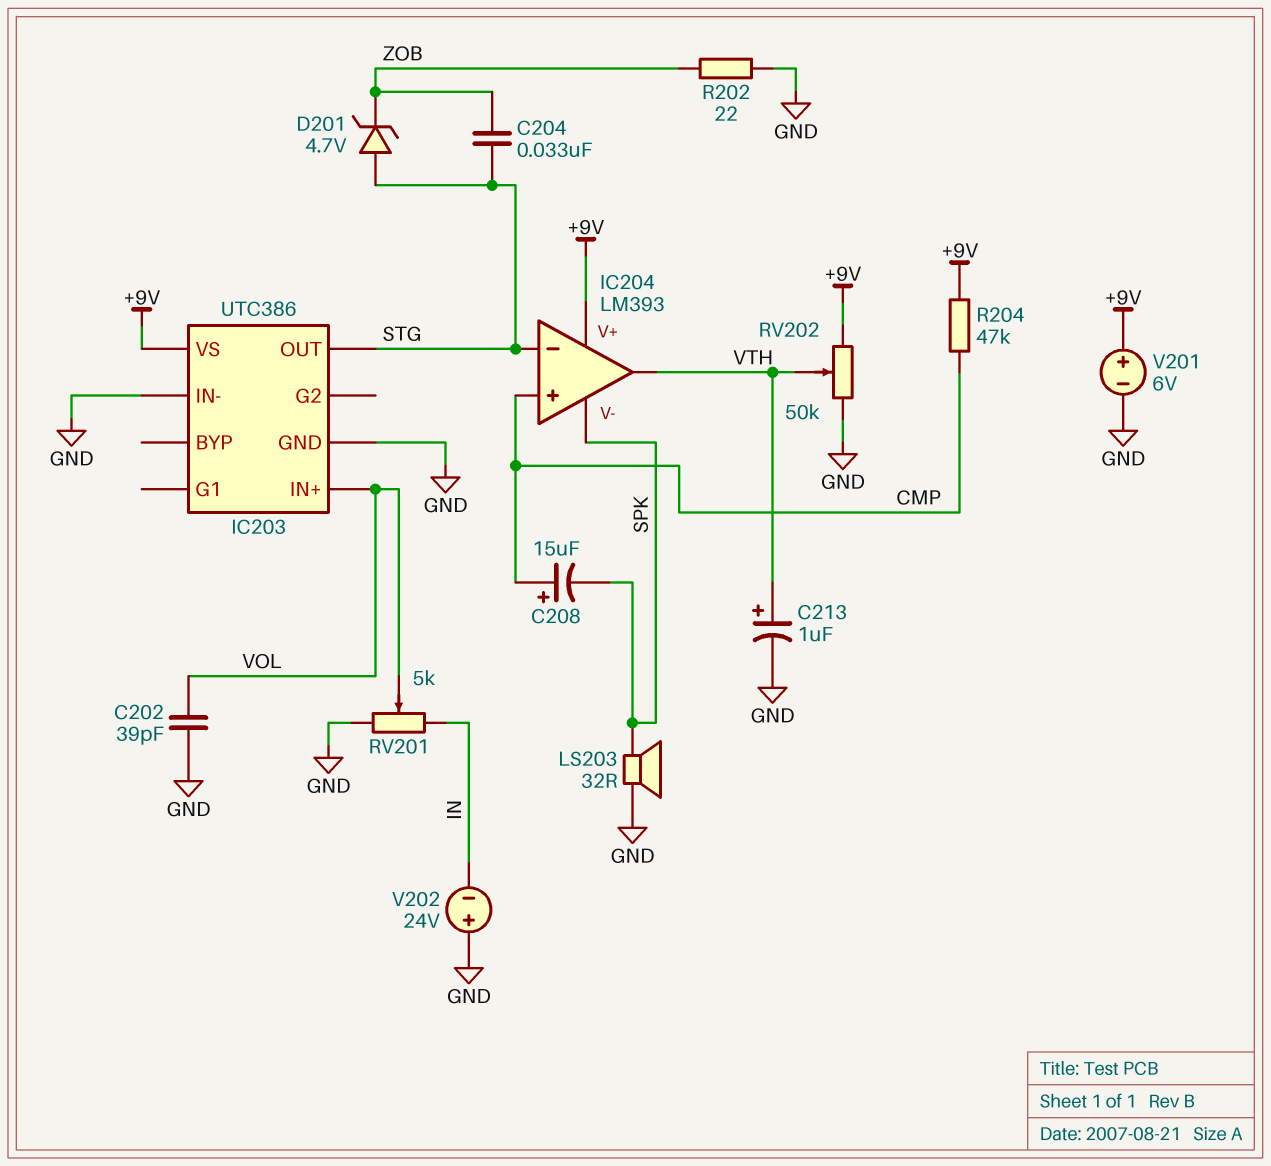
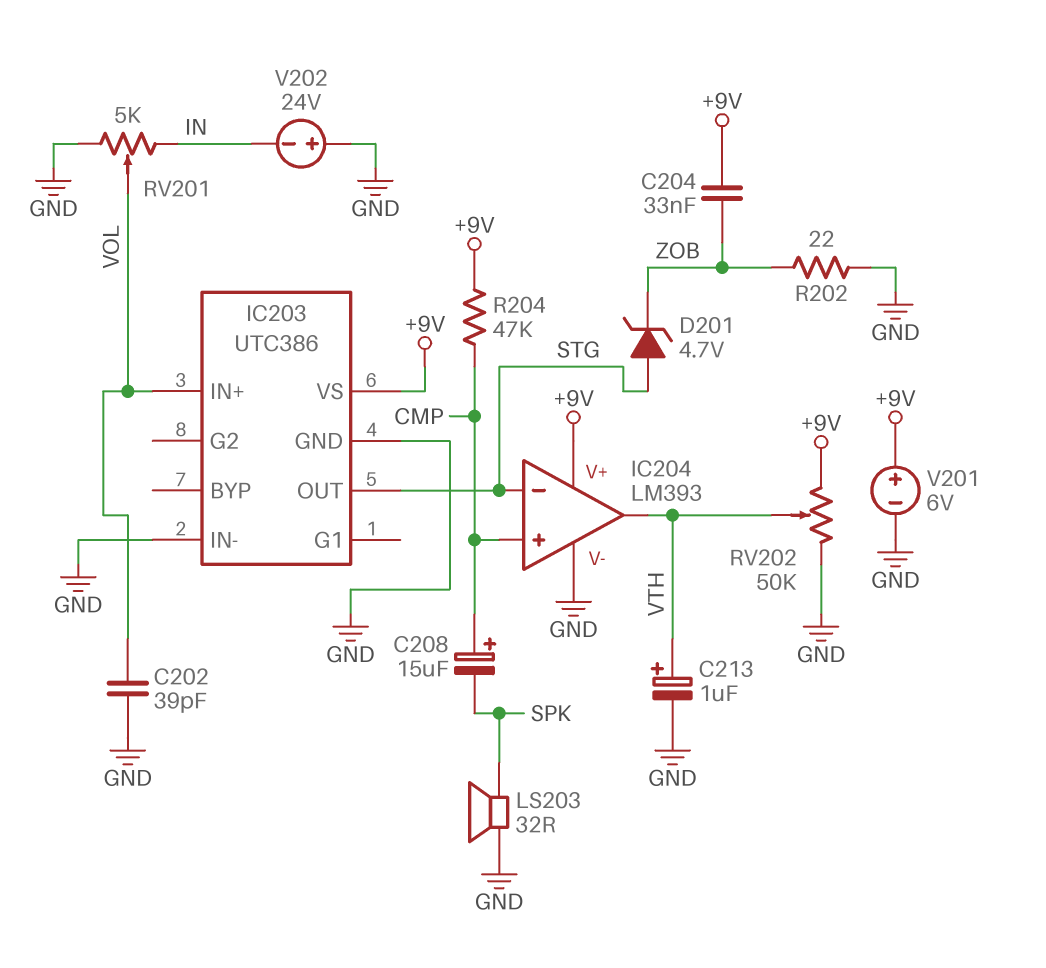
C204: 33nF (STG, ZOB) -> 33nF (+9V, ZOB)
IC204 pin V-: SPK -> GND

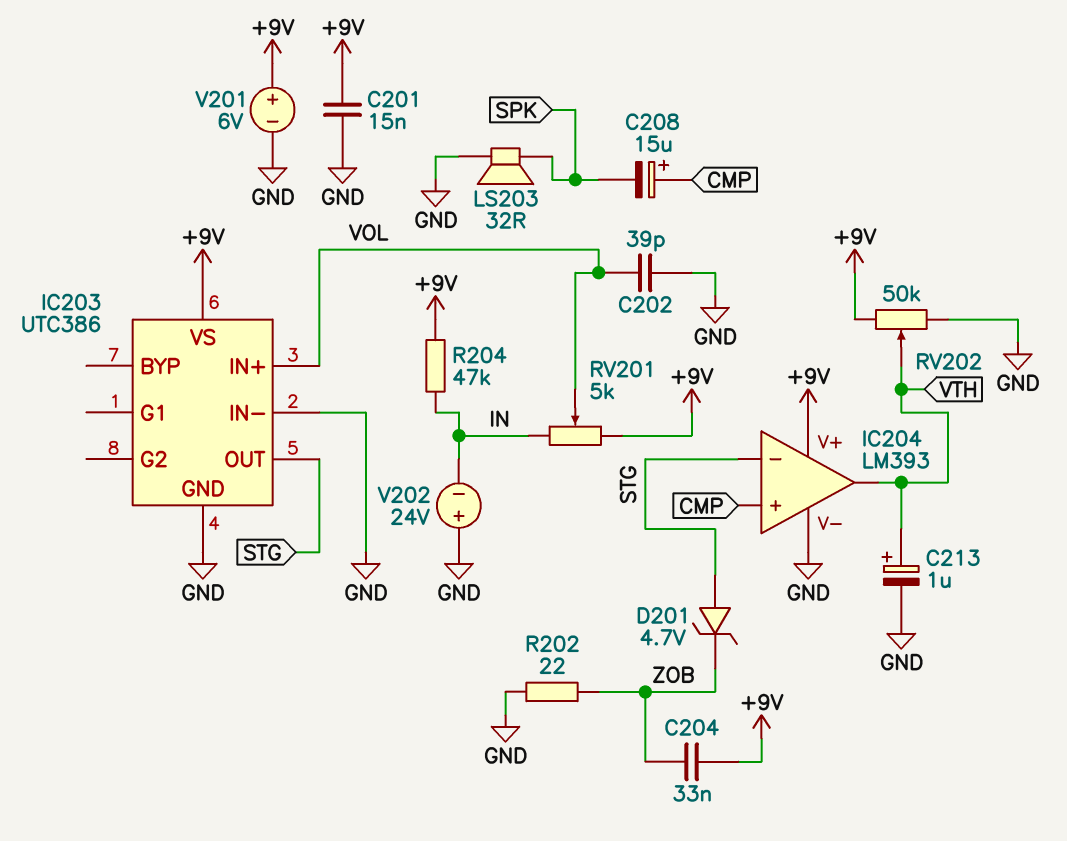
C201: none -> 15nF (+9V, GND)
R204: 47k (+9V, CMP) -> 47k (+9V, IN)
RV201: 5k (GND, IN, wiper VOL) -> 5k (+9V, IN, wiper VOL)

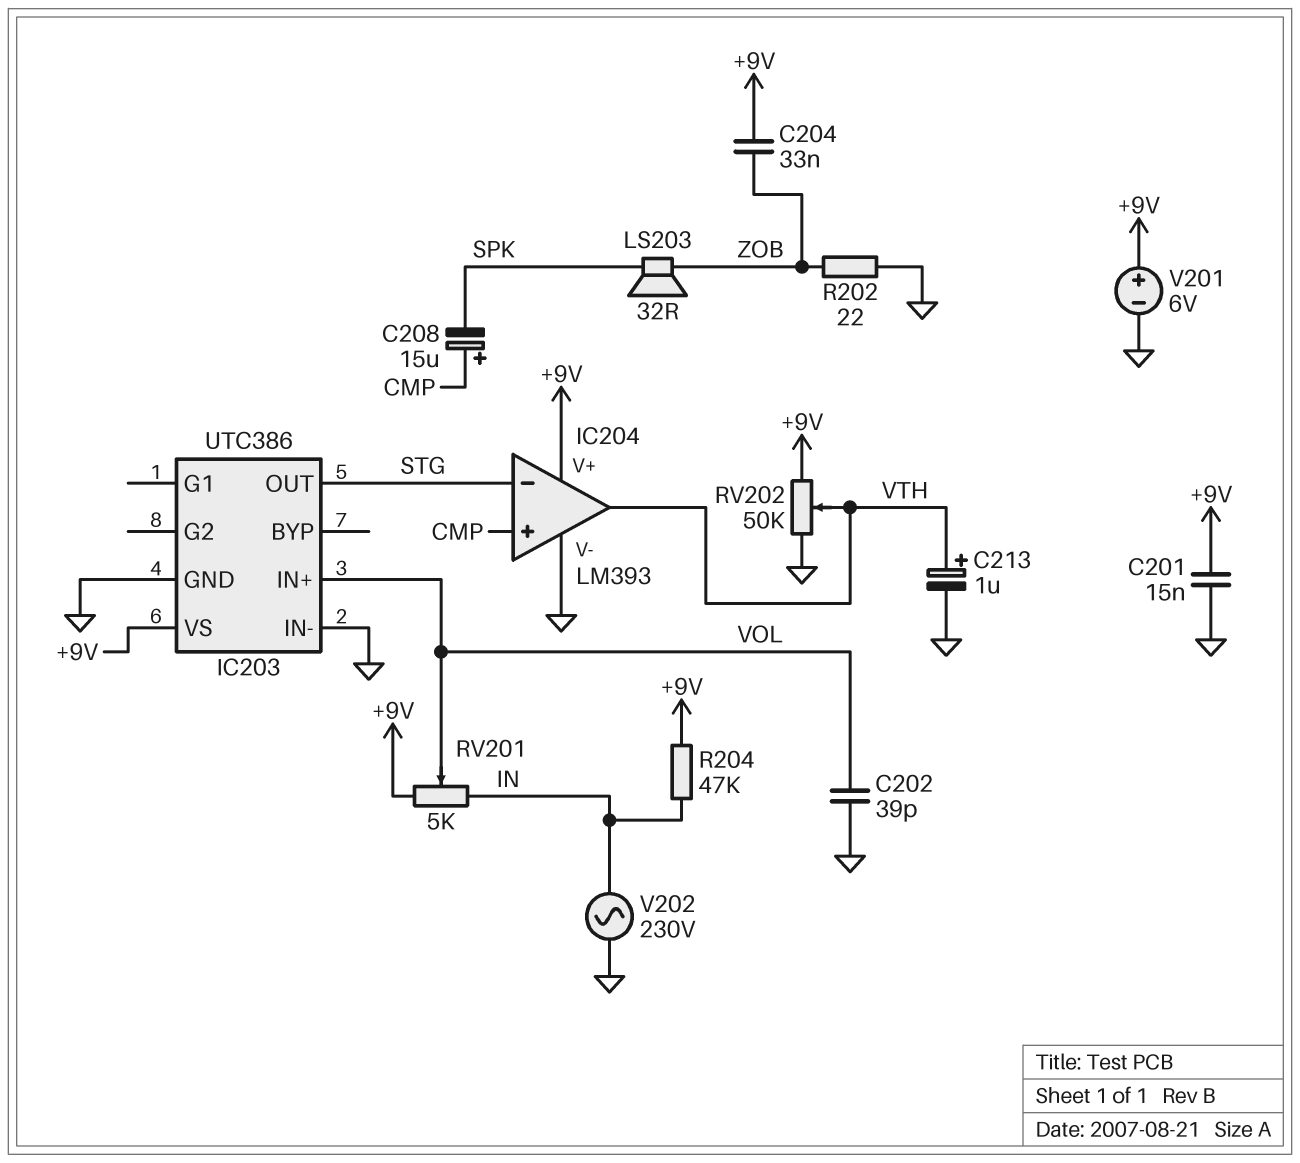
D201: zener 4.7V (A STG, K ZOB) -> none
LS203: speaker 32R (GND, SPK) -> speaker 32R (SPK, ZOB)
V202: 24V (plus GND, minus IN) -> AC 230V (GND, IN)

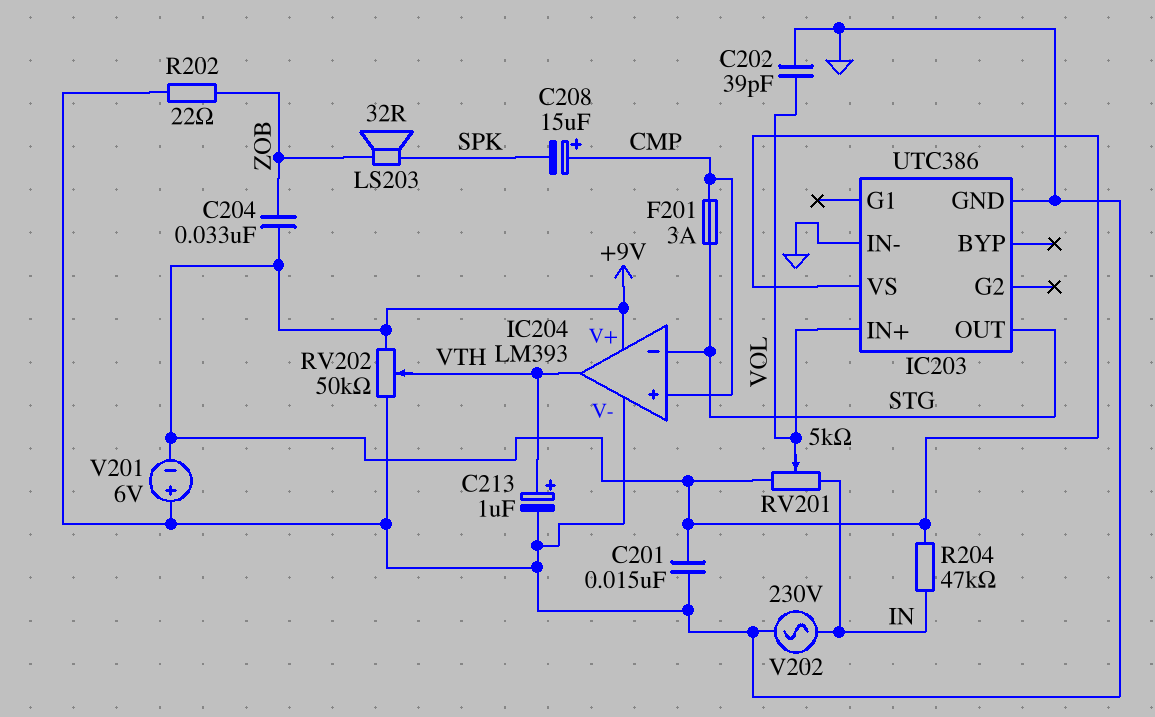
F201: none -> 3A (CMP, STG)
V201: 6V (plus +9V, minus GND) -> 6V (plus GND, minus +9V)

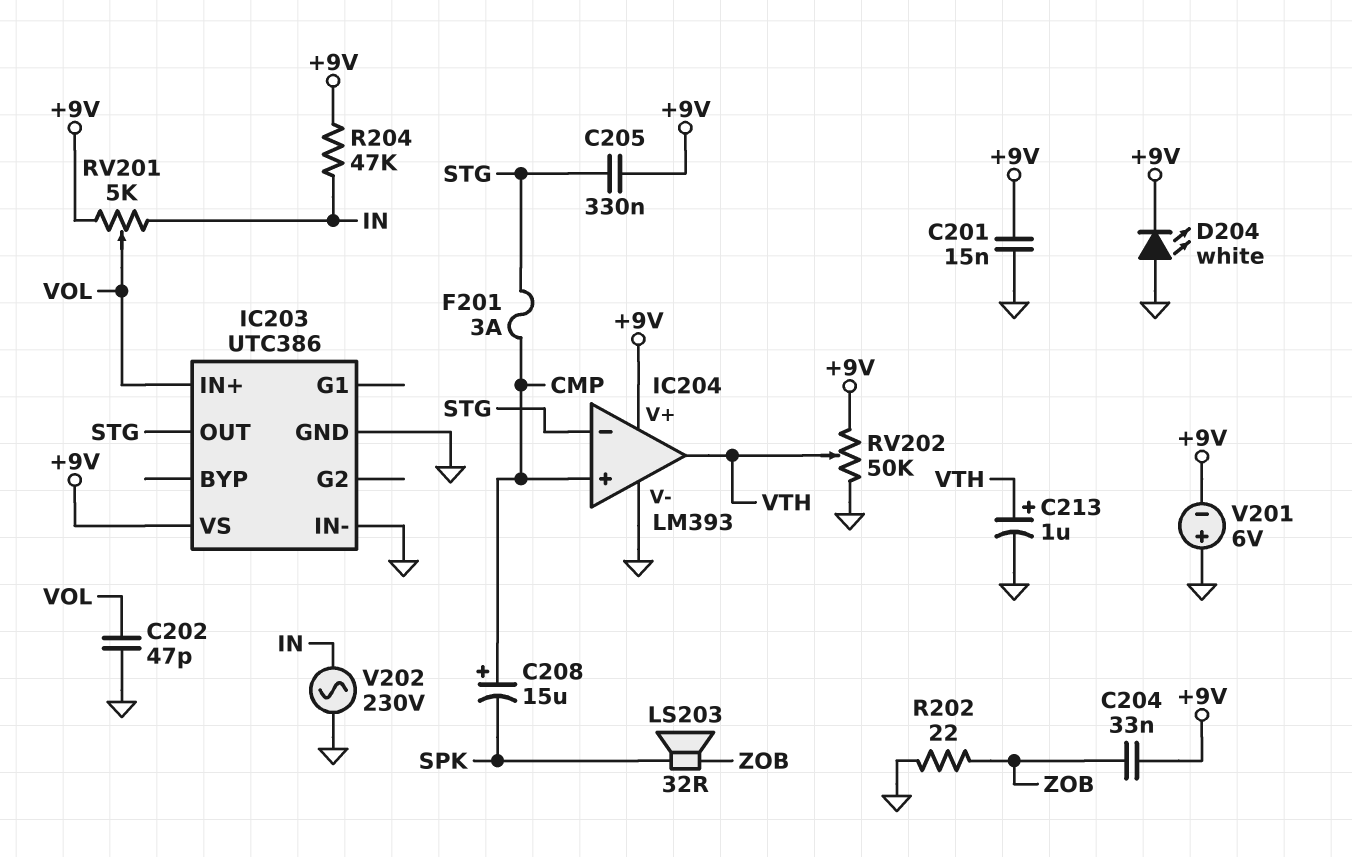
C202: 39pF (GND, VOL) -> 47pF (GND, VOL)
C205: none -> 330nF (+9V, STG)
D204: none -> LED white (A GND, K +9V)

